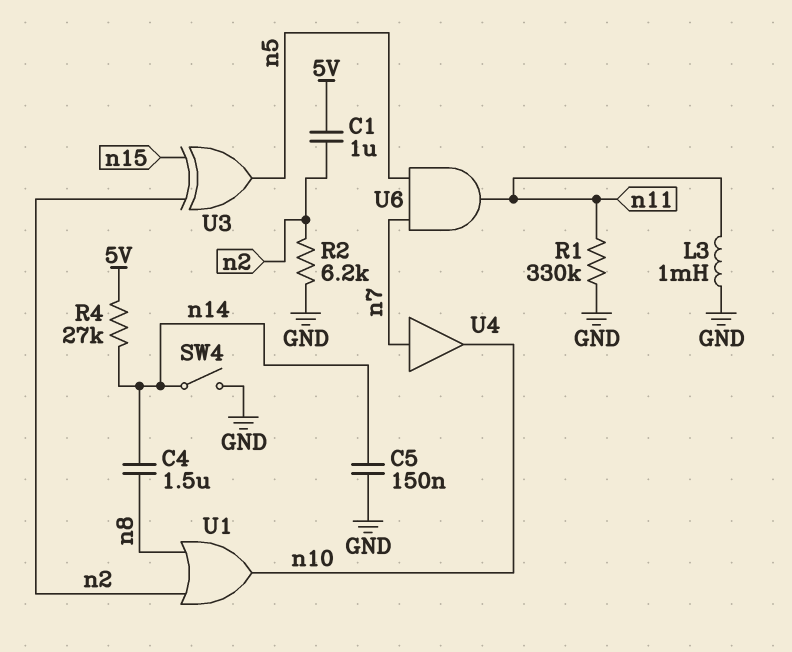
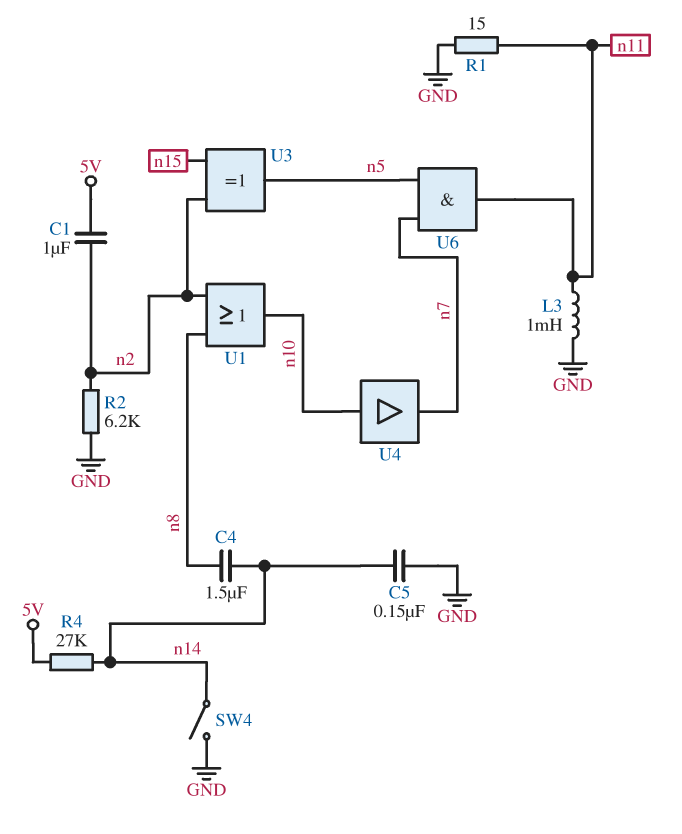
R1: 330k (GND, n11) -> 15 (GND, n11)
U4: buffer (in n7, out n10) -> buffer (in n10, out n7)

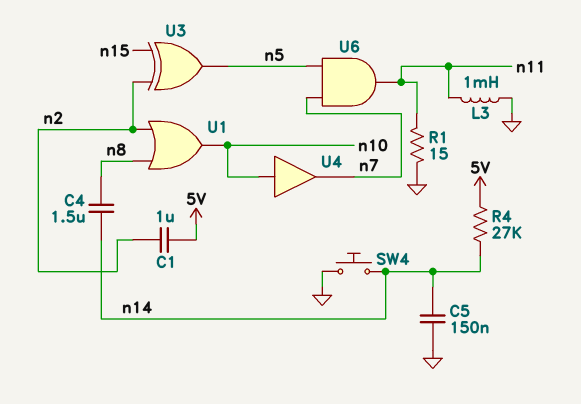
R2: 6.2k (GND, n2) -> none
SW4: switch (GND, n14) -> button (GND, n14)

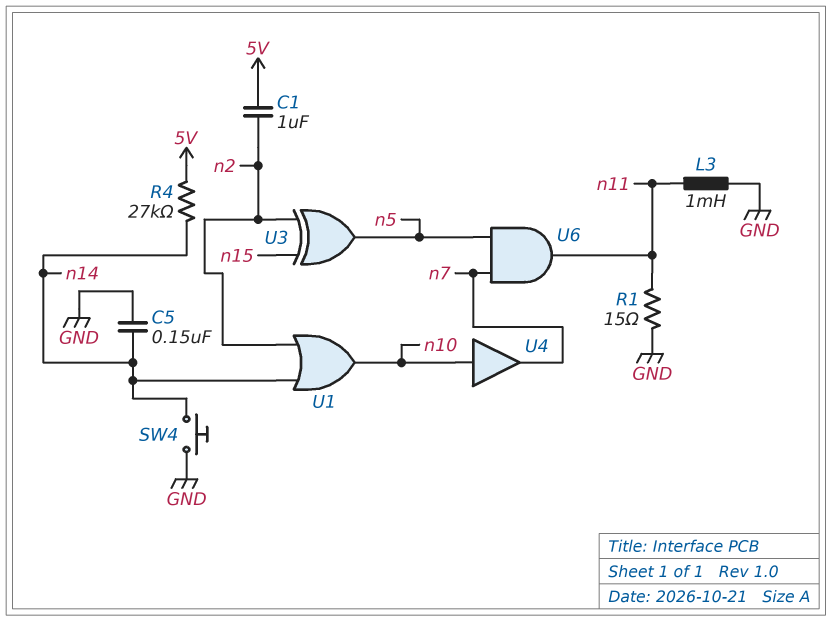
C4: 1.5uF (n8, n14) -> none
U1: OR (in n2, in n8, out n10) -> OR (in n2, in n14, out n10)

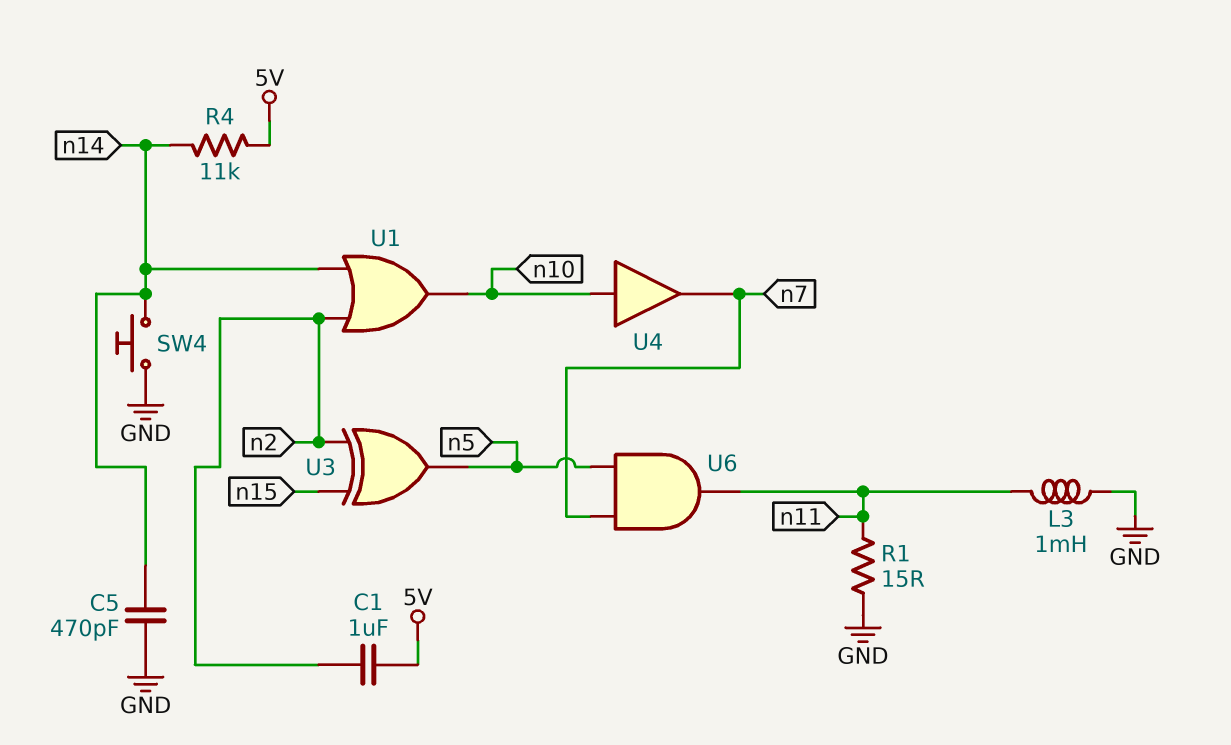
C5: 150nF (GND, n14) -> 470pF (GND, n14)
R4: 27k (5V, n14) -> 11k (5V, n14)

